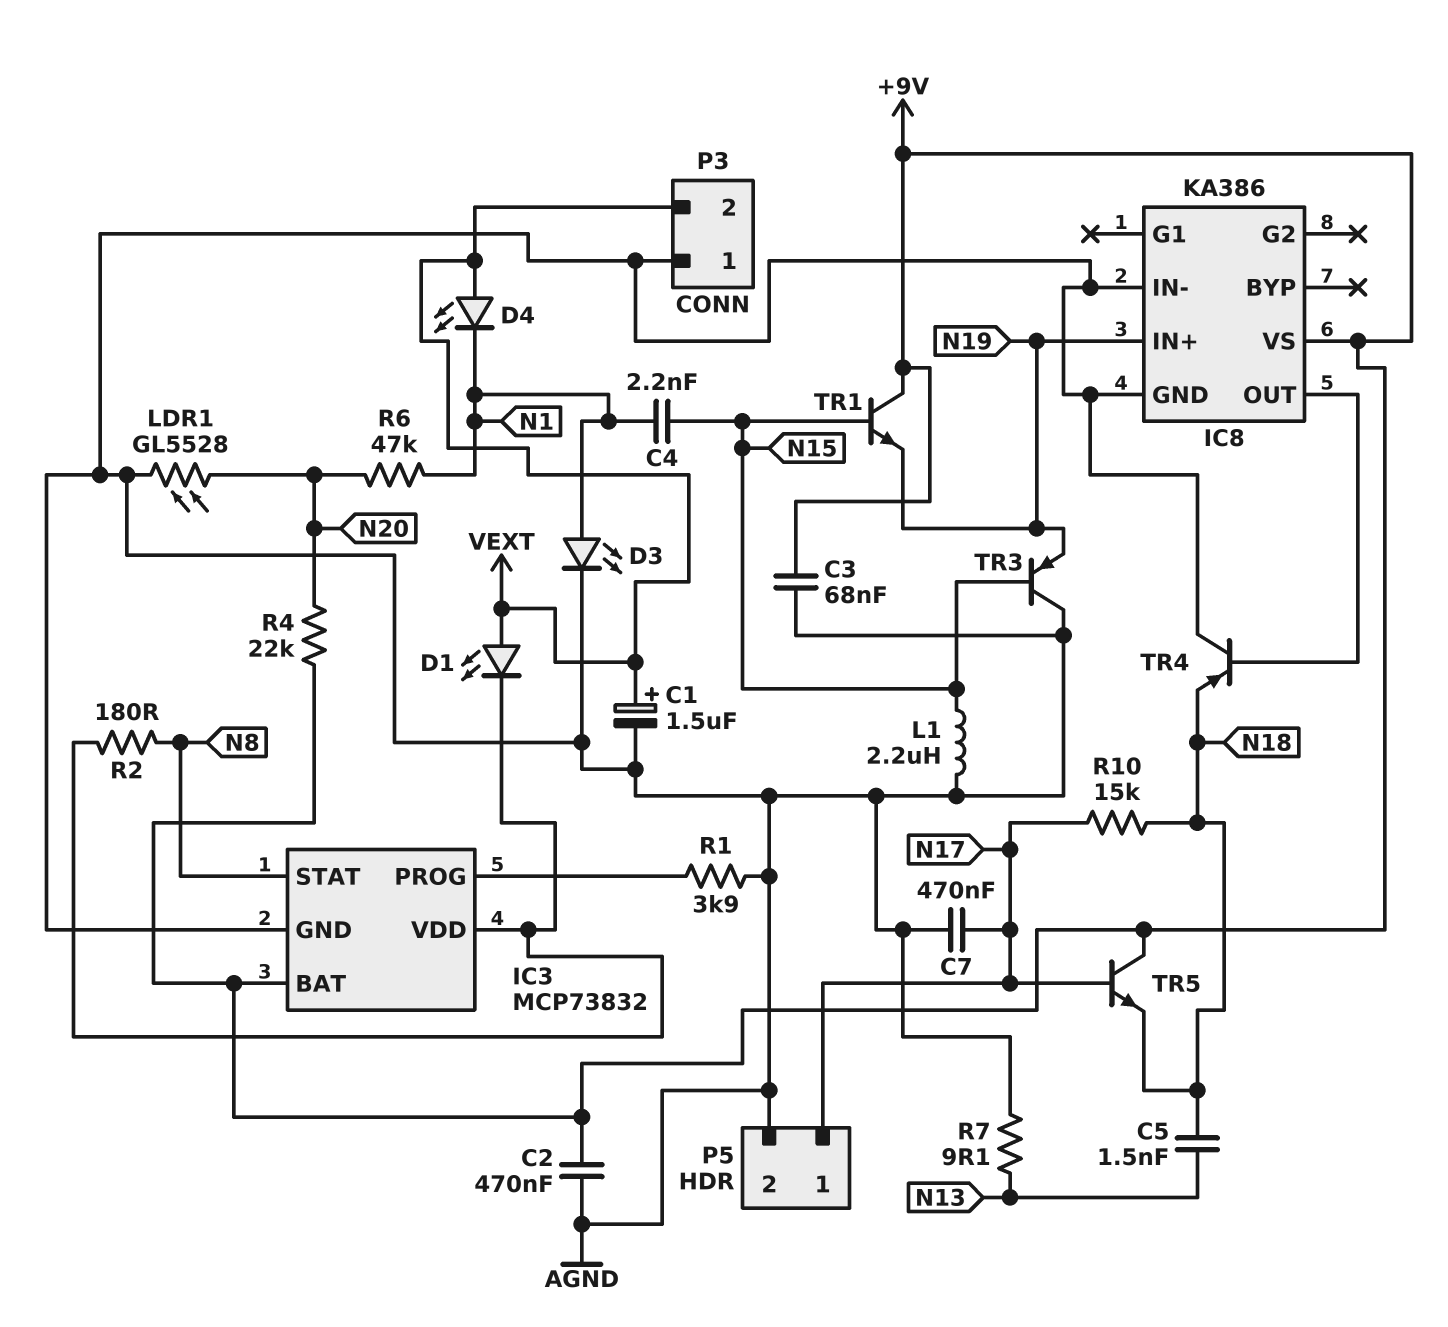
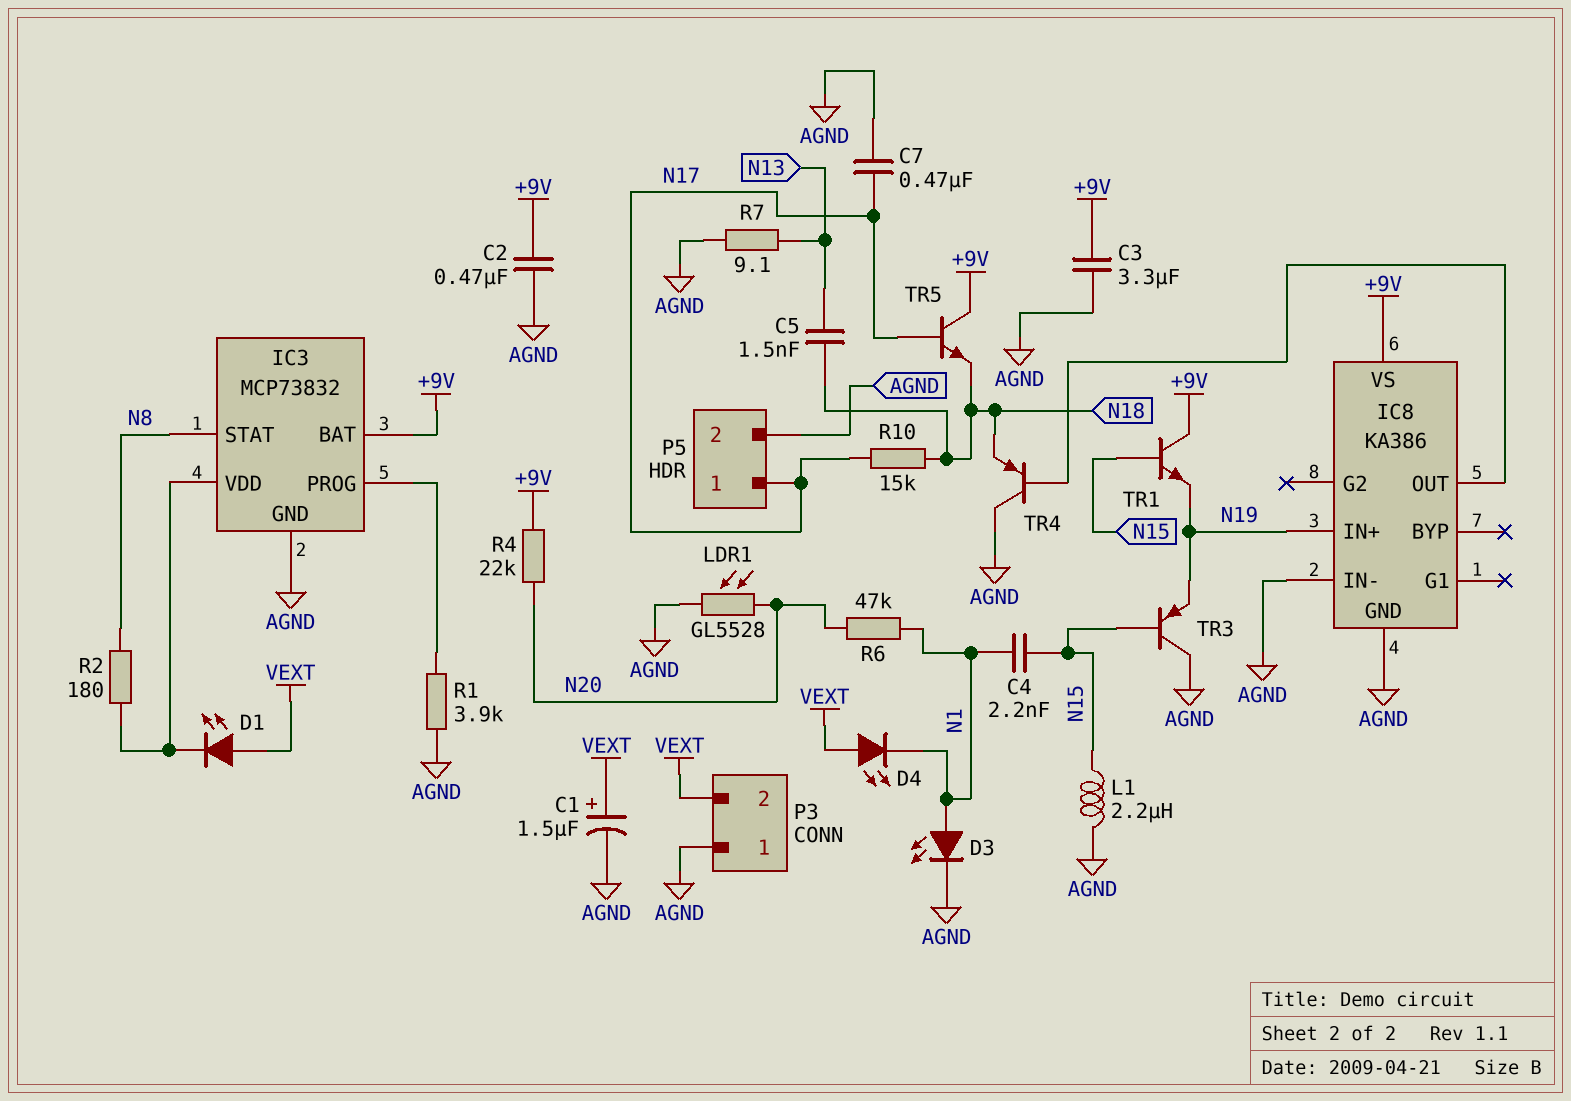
C3: 68nF (+9V, AGND) -> 3.3uF (+9V, AGND)

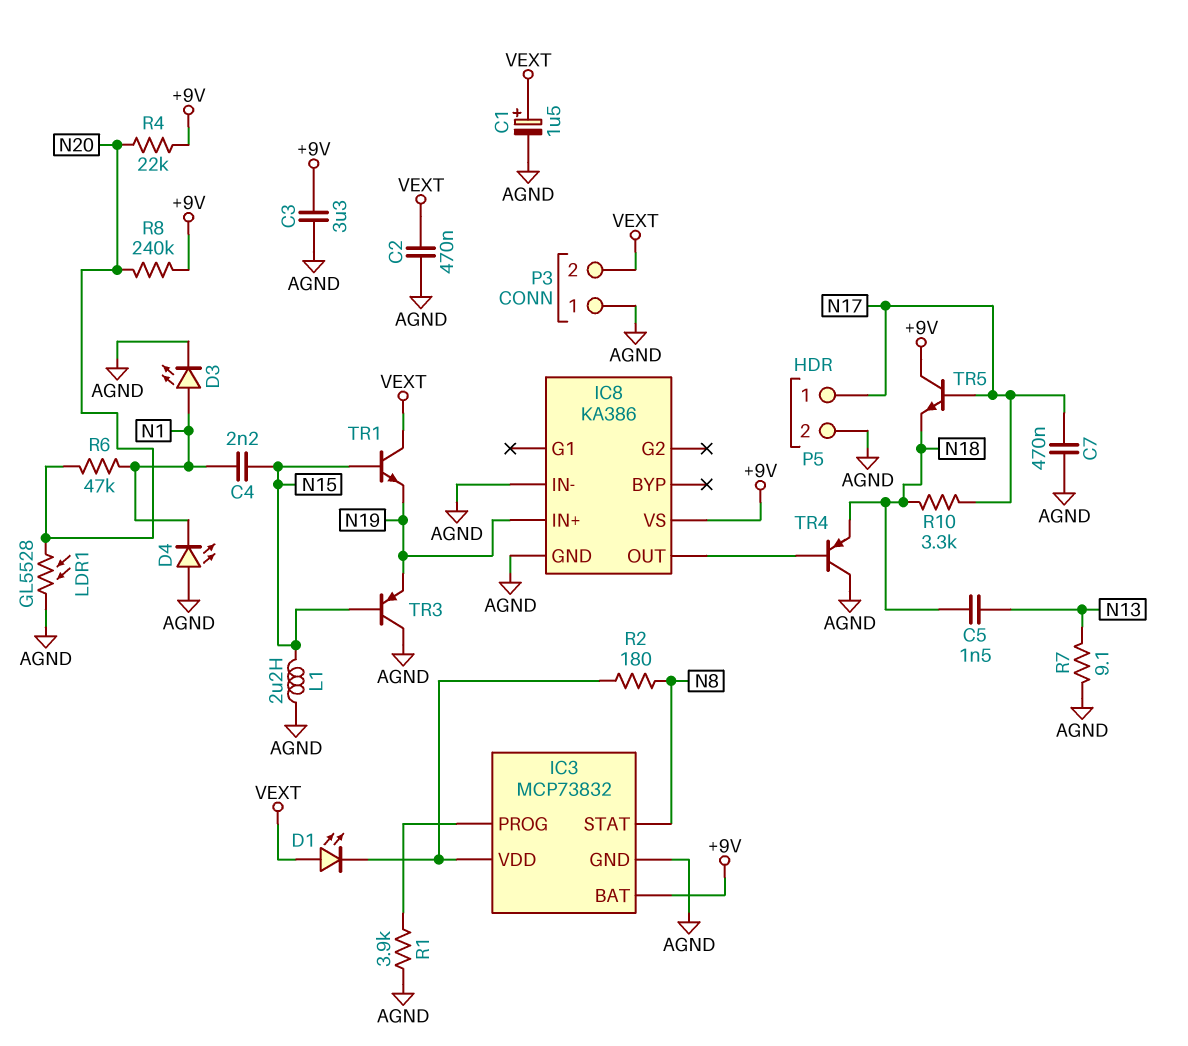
C2: 470nF (+9V, AGND) -> 470nF (AGND, VEXT)
D4: LED (A VEXT, K N1) -> LED (A AGND, K N1)
R8: none -> 240k (+9V, N20)
R10: 15k (N17, N18) -> 3.3k (N17, N18)
TR1: NPN (B N15, C +9V, E N19) -> NPN (B N15, C VEXT, E N19)

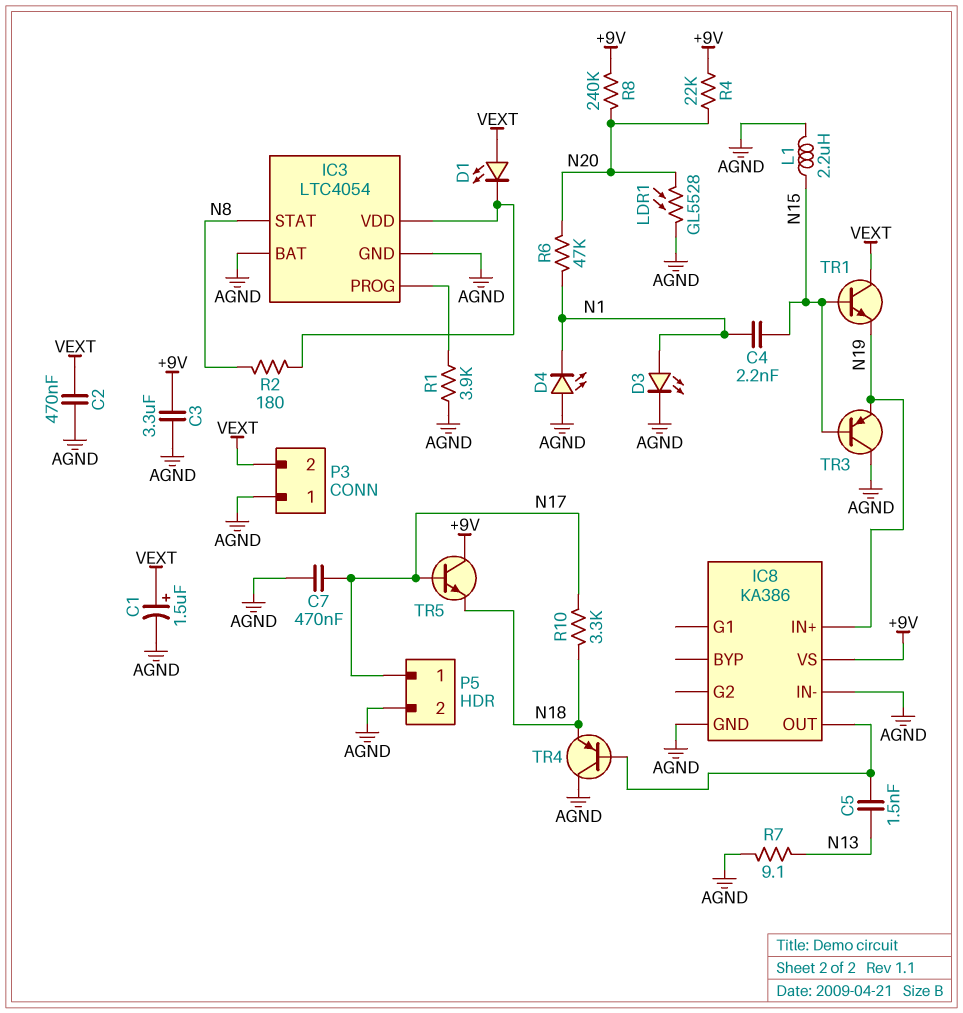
C5: 1.5nF (N13, N18) -> 1.5nF (IC8/OUT, N13)
IC3: MCP73832 -> LTC4054
IC3 pin BAT: +9V -> AGND

